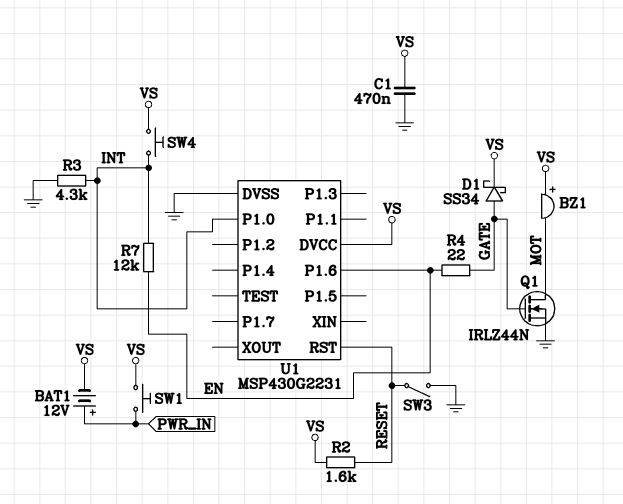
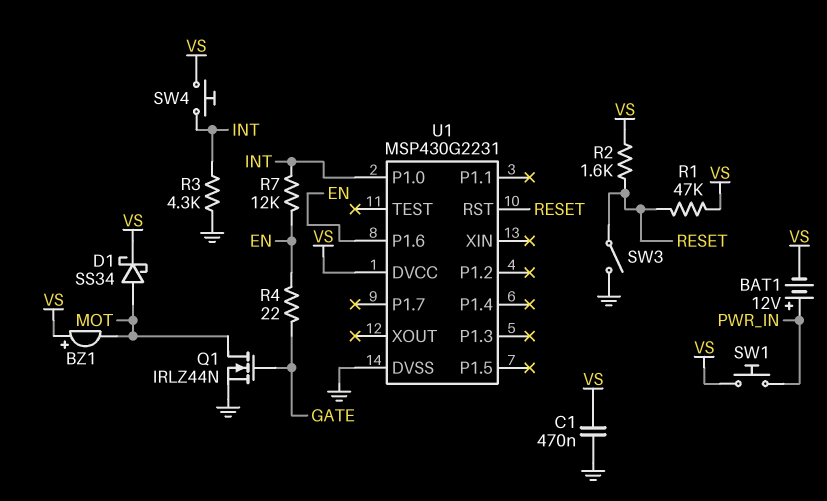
D1: schottky SS34 (A GATE, K VS) -> schottky SS34 (A MOT, K VS)
R1: none -> 47k (RESET, VS)

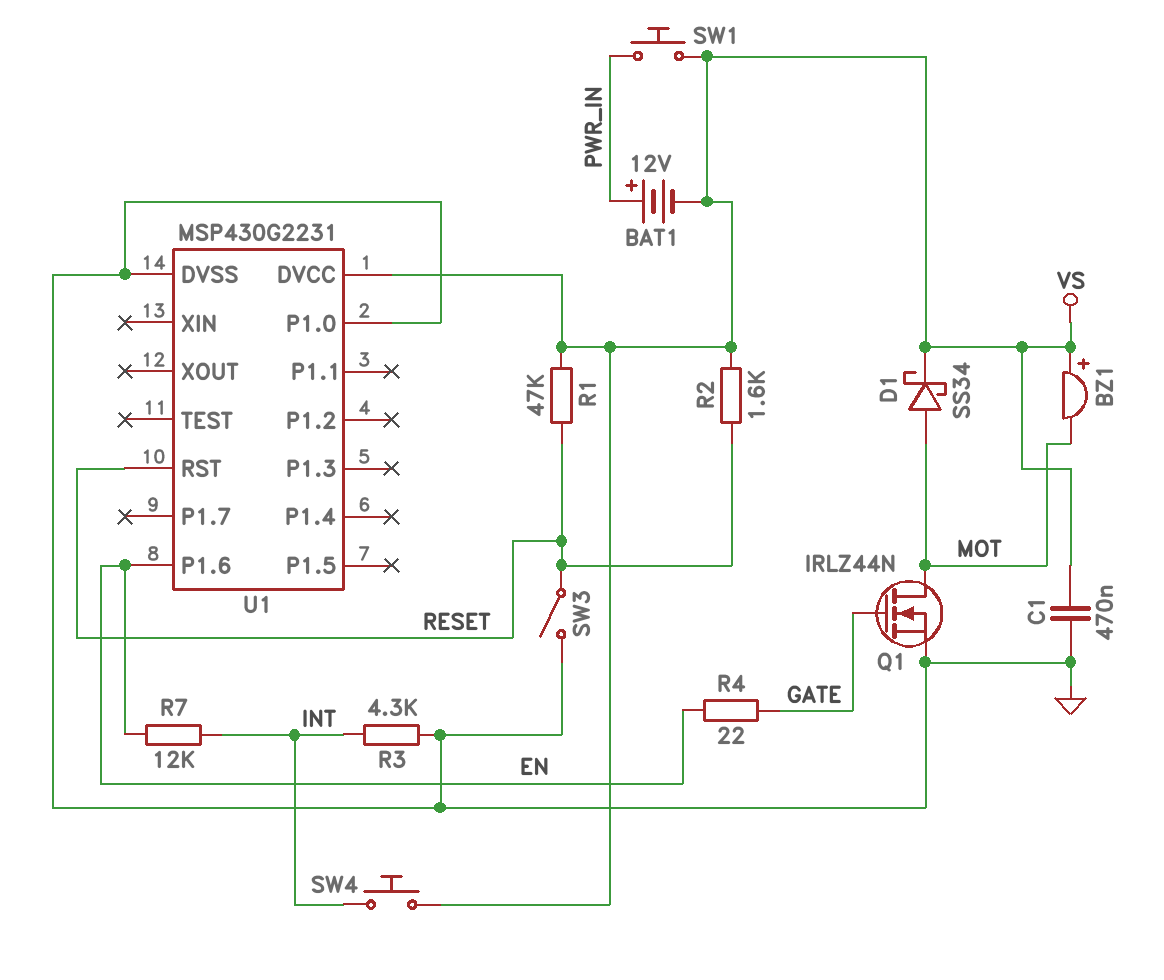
U1 pin P1.0: INT -> GND

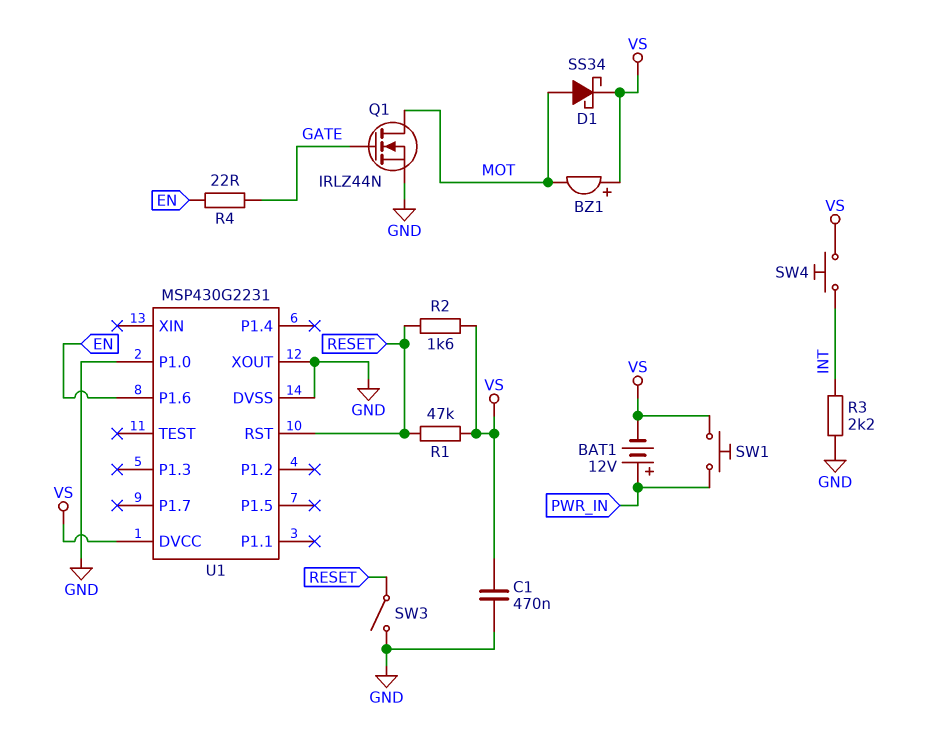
R3: 4.3k (GND, INT) -> 2.2k (GND, INT)
R7: 12k (EN, INT) -> none
U1 pin XOUT: none -> GND

